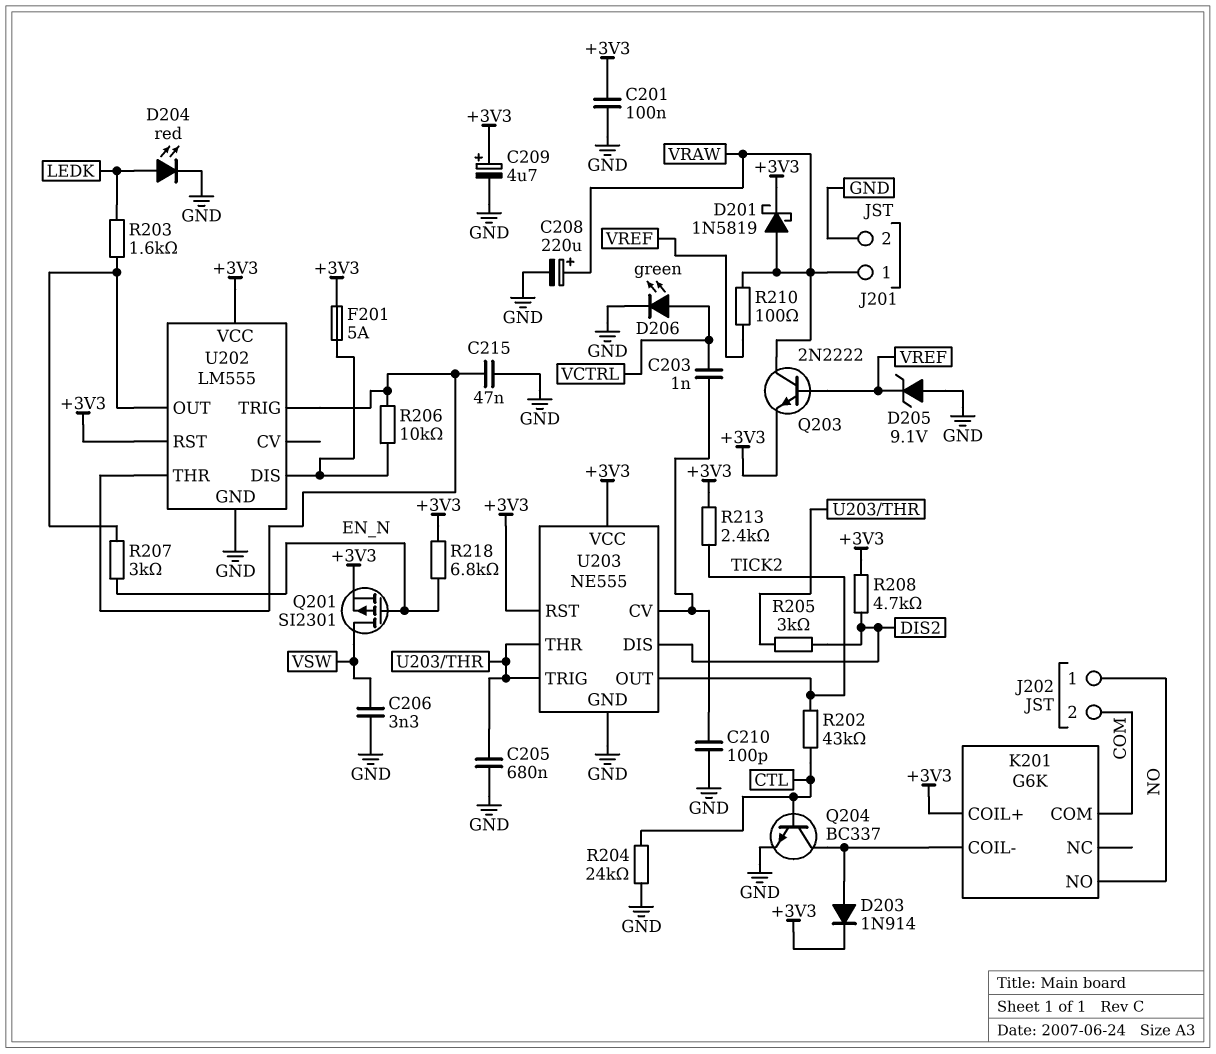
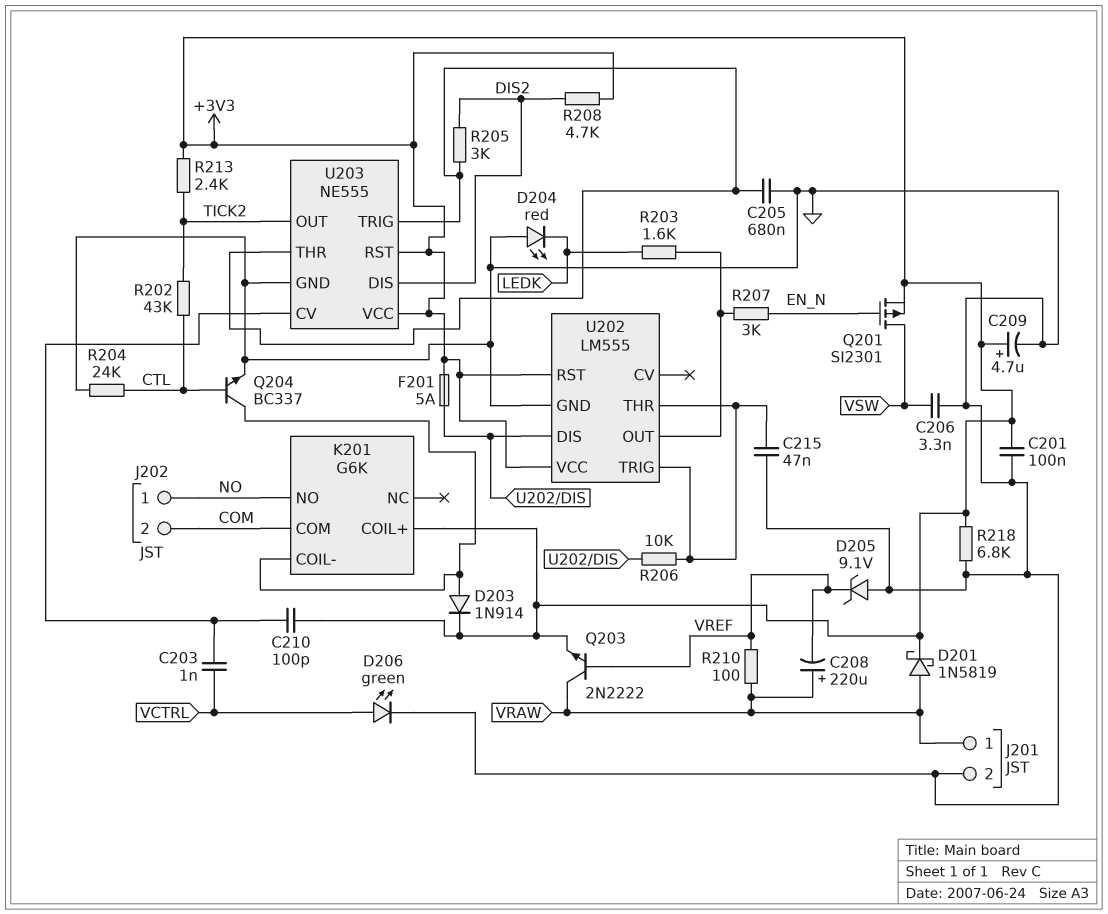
C208: 220uF (plus VRAW, minus GND) -> 220uF (plus VRAW, minus VREF)
C210: 100pF (GND, U203/CV) -> 100pF (+3V3, U203/CV)
D204: LED red (A LEDK, K GND) -> LED red (A GND, K LEDK)
R218: 6.8k (+3V3, EN_N) -> 6.8k (+3V3, GND)

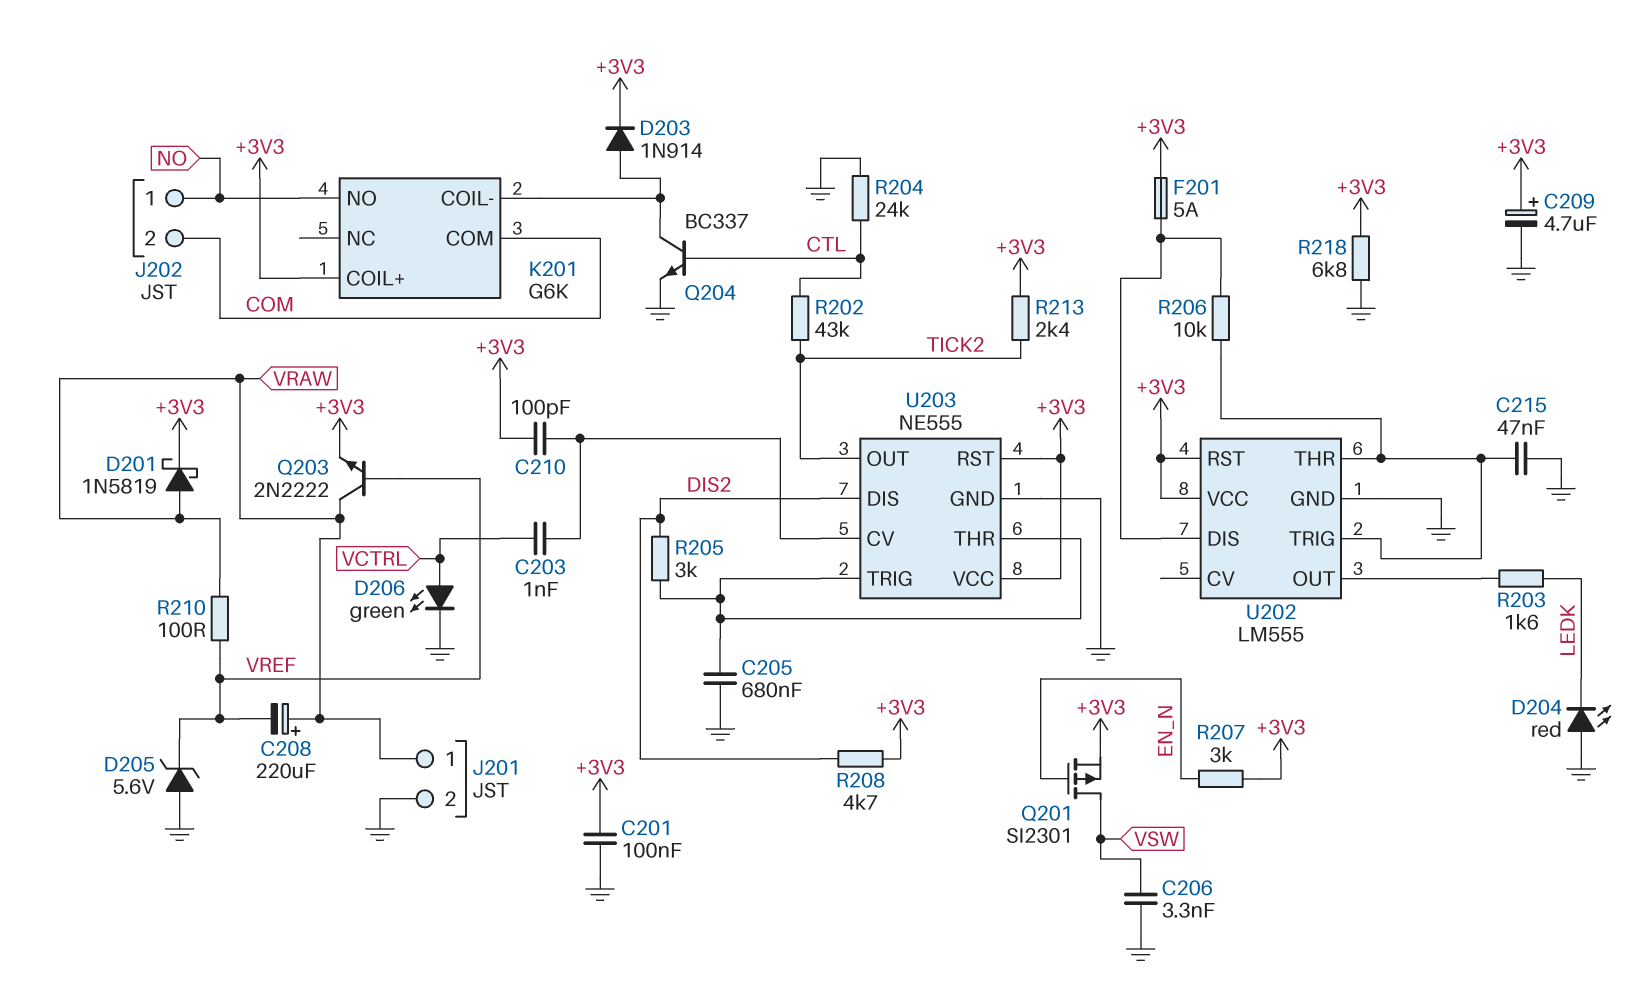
D205: zener 9.1V (A GND, K VREF) -> zener 5.6V (A GND, K VREF)
R207: 3k (EN_N, U202/OUT) -> 3k (+3V3, EN_N)

